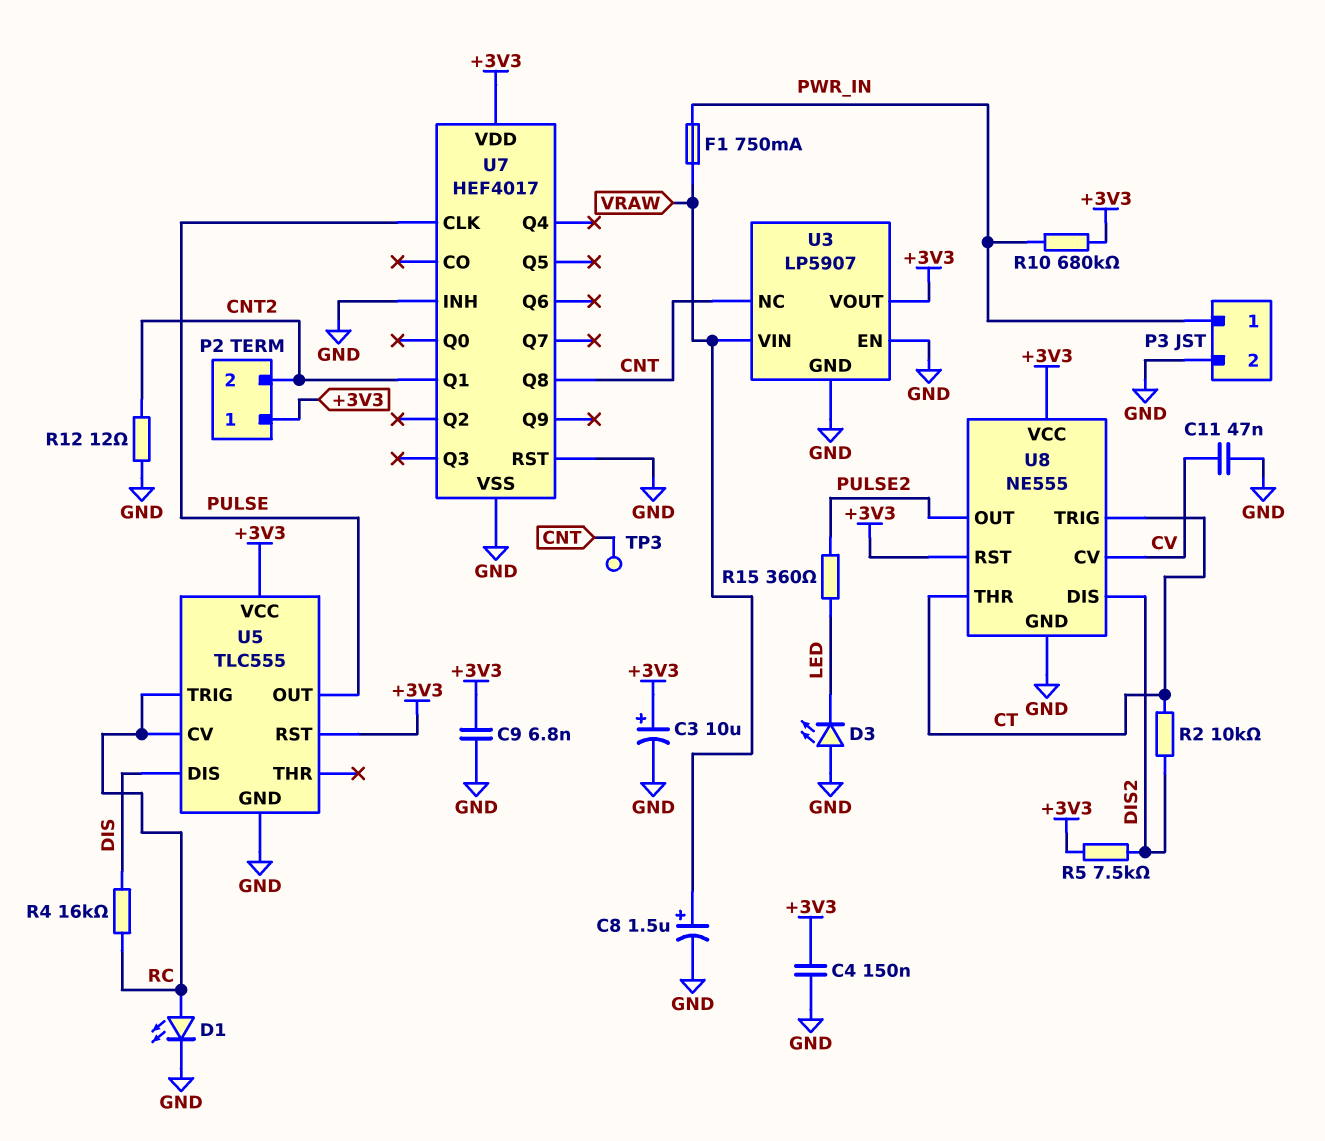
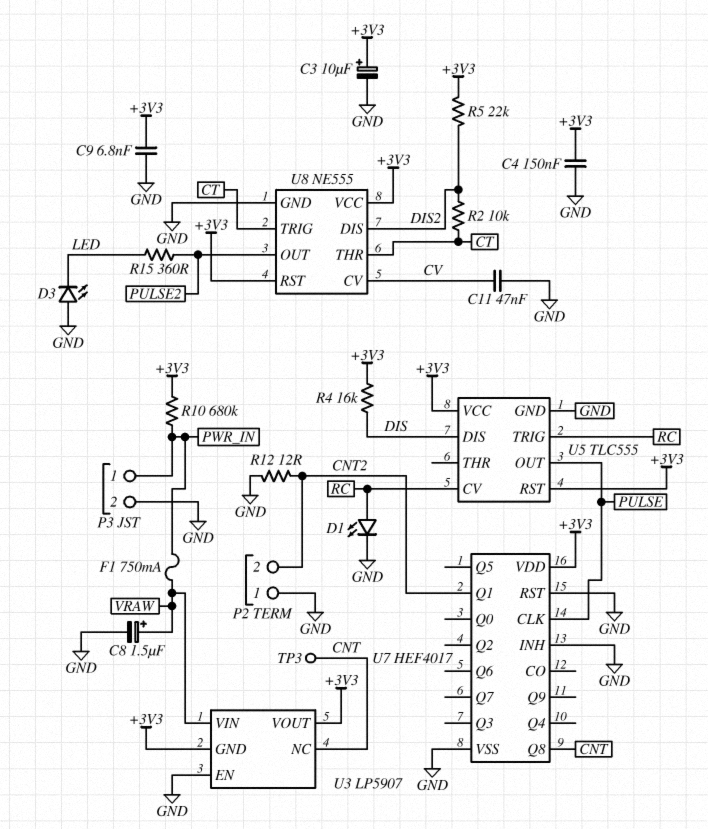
P2 pin 1: +3V3 -> GND
R4: 16k (DIS, RC) -> 16k (+3V3, DIS)
R5: 7.5k (+3V3, DIS2) -> 22k (+3V3, DIS2)
U3 pin GND: GND -> +3V3

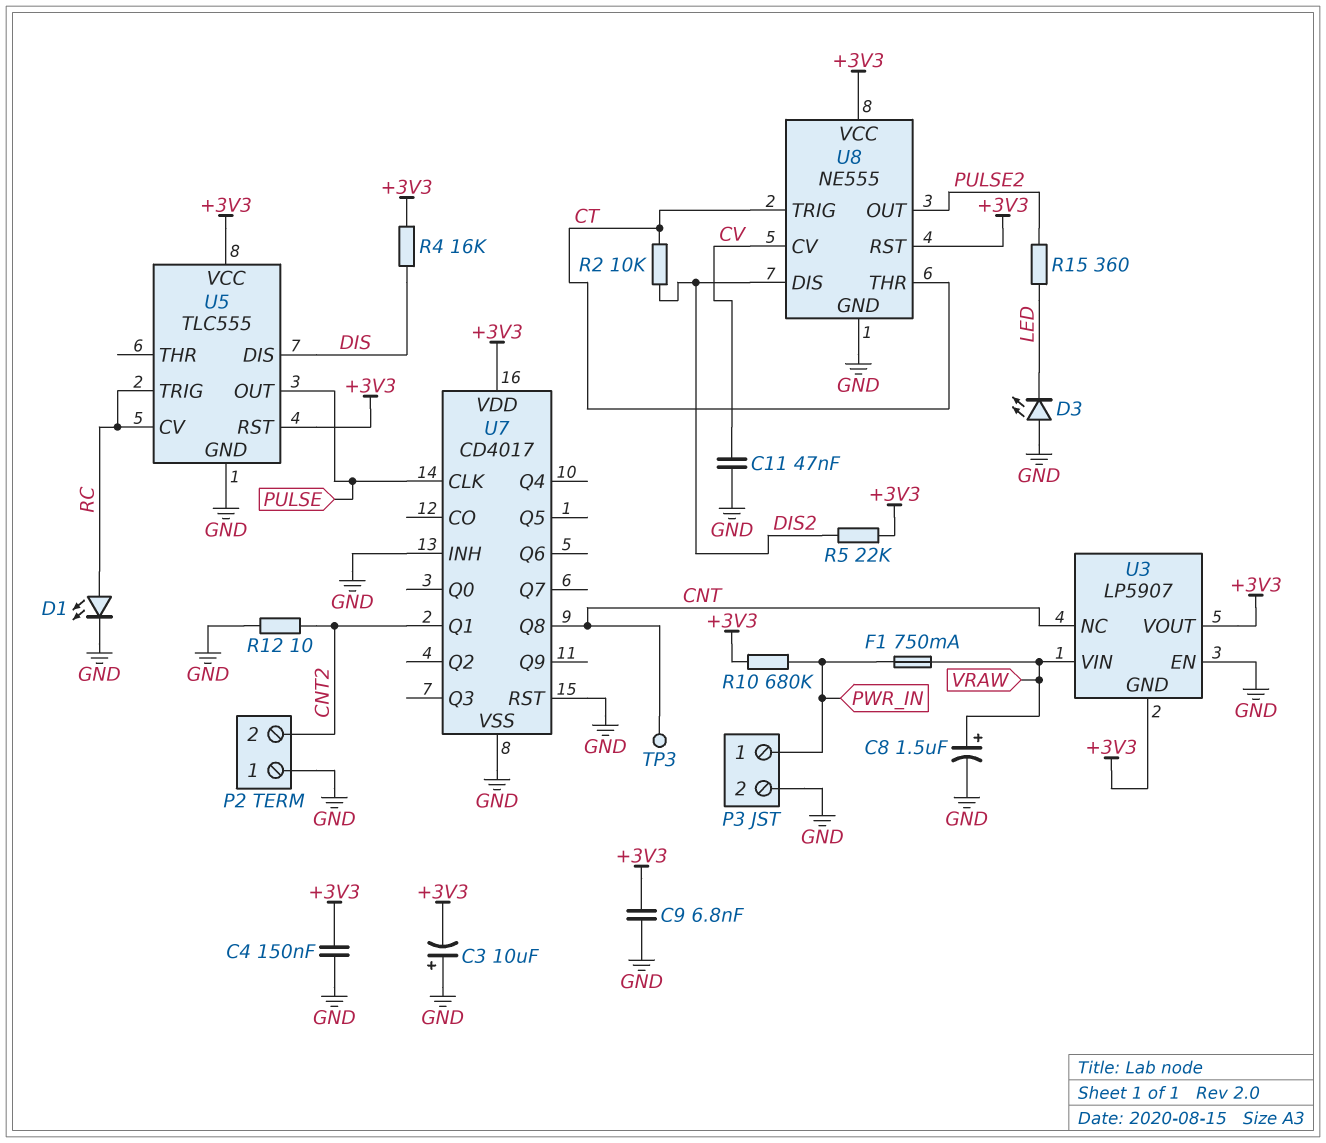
C3: 10uF (plus +3V3, minus GND) -> 10uF (plus GND, minus +3V3)
R12: 12 (CNT2, GND) -> 10 (CNT2, GND)
U7: HEF4017 -> CD4017

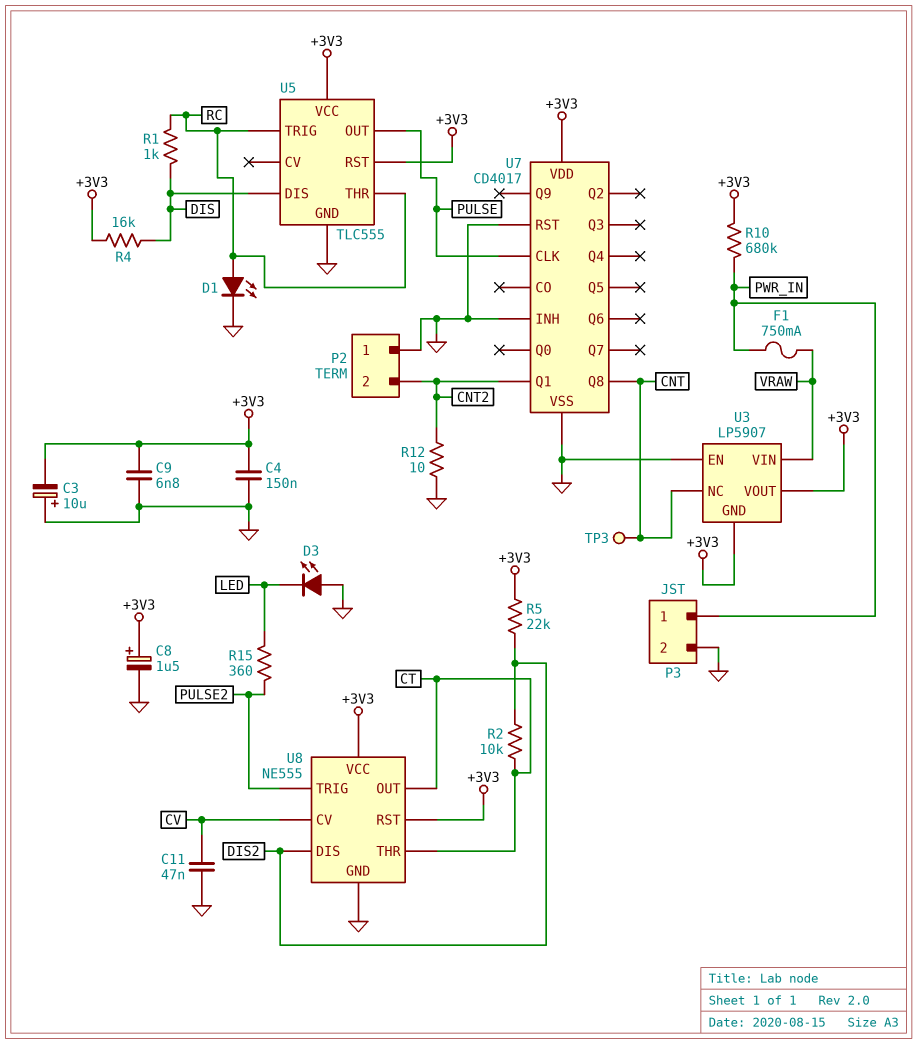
C8: 1.5uF (plus VRAW, minus GND) -> 1.5uF (plus +3V3, minus GND)
R1: none -> 1k (DIS, RC)
U5 pin CV: RC -> none
U5 pin THR: none -> RC
U8 pin OUT: PULSE2 -> CT
U8 pin TRIG: CT -> PULSE2

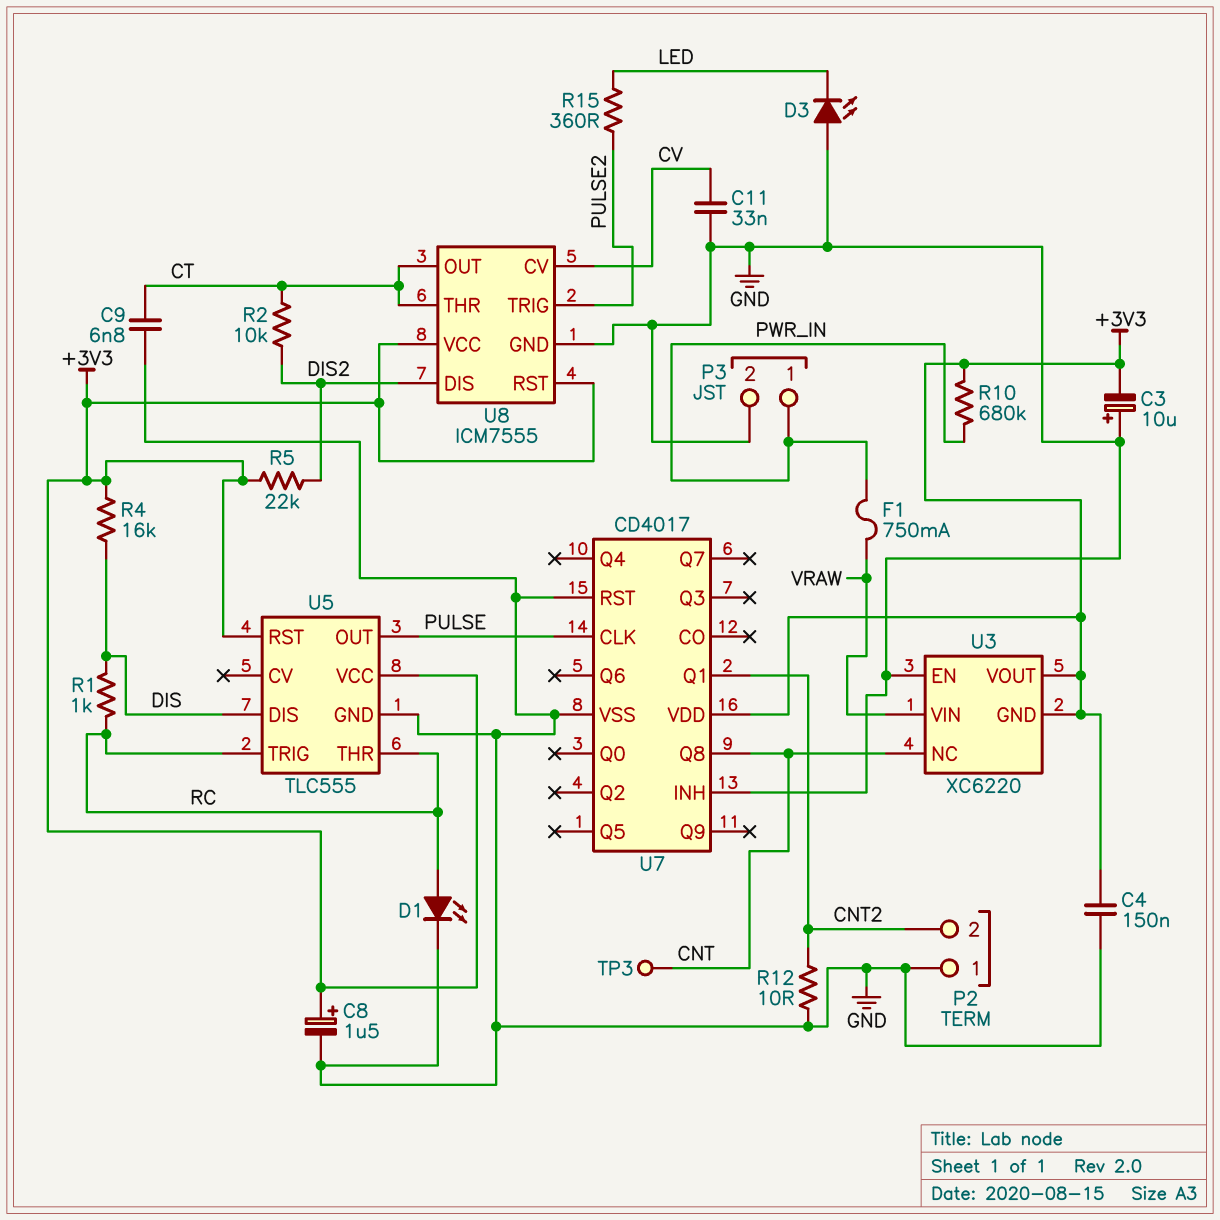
C9: 6.8nF (+3V3, GND) -> 6.8nF (CT, GND)
C11: 47nF (CV, GND) -> 33nF (CV, GND)
U3: LP5907 -> XC6220
U8: NE555 -> ICM7555

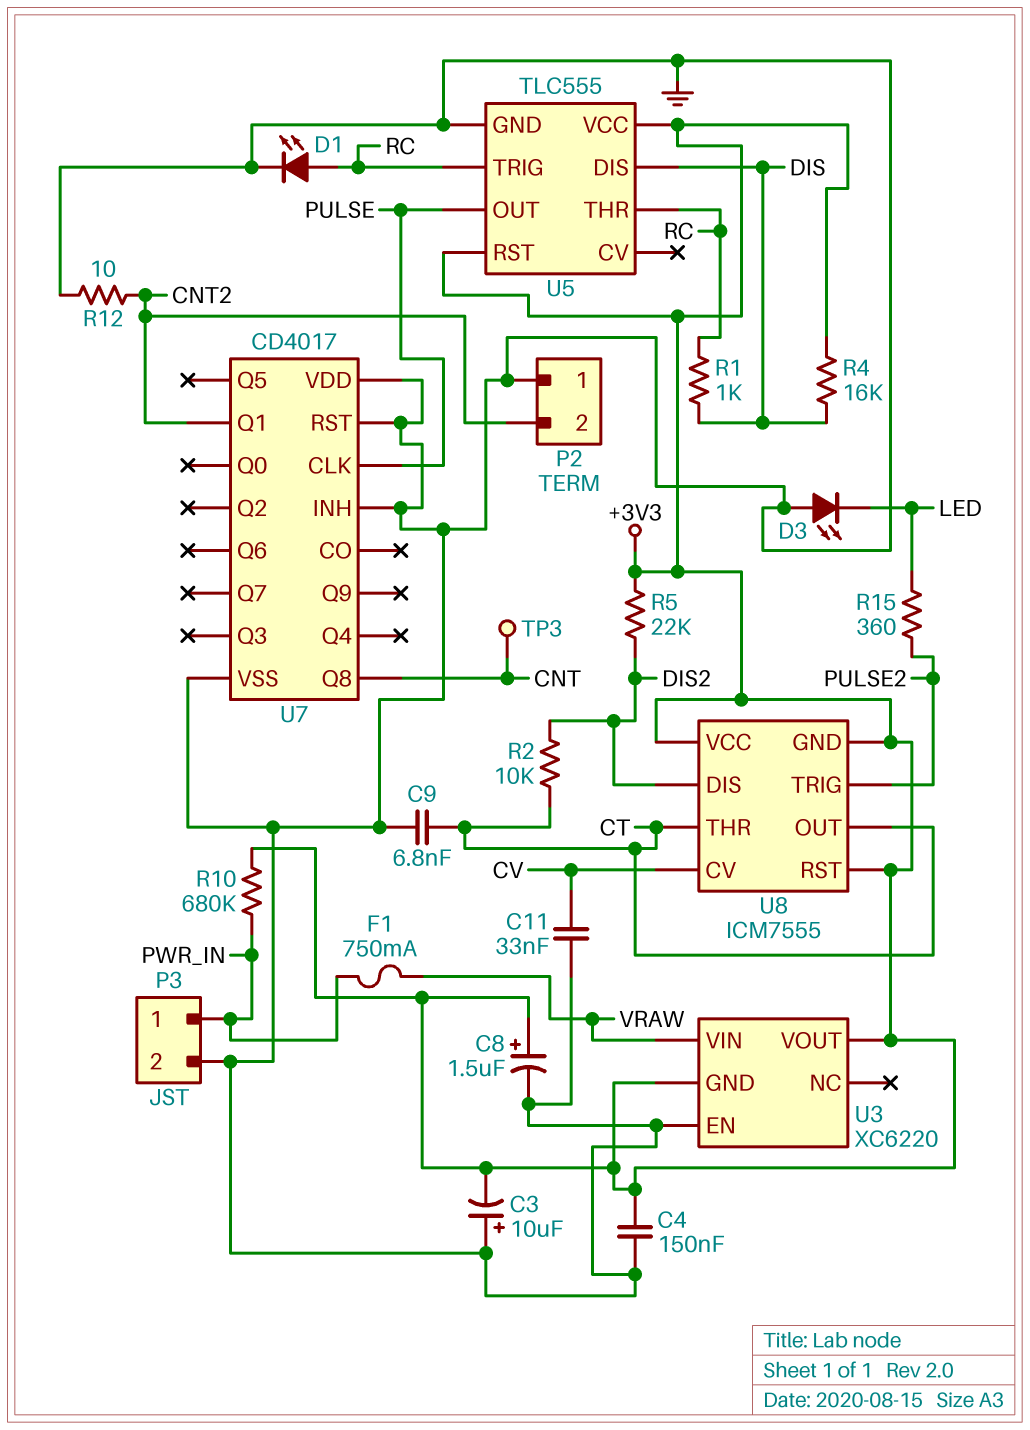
U3 pin NC: CNT -> none
U7 pin VDD: +3V3 -> GND
U8 pin GND: GND -> +3V3

